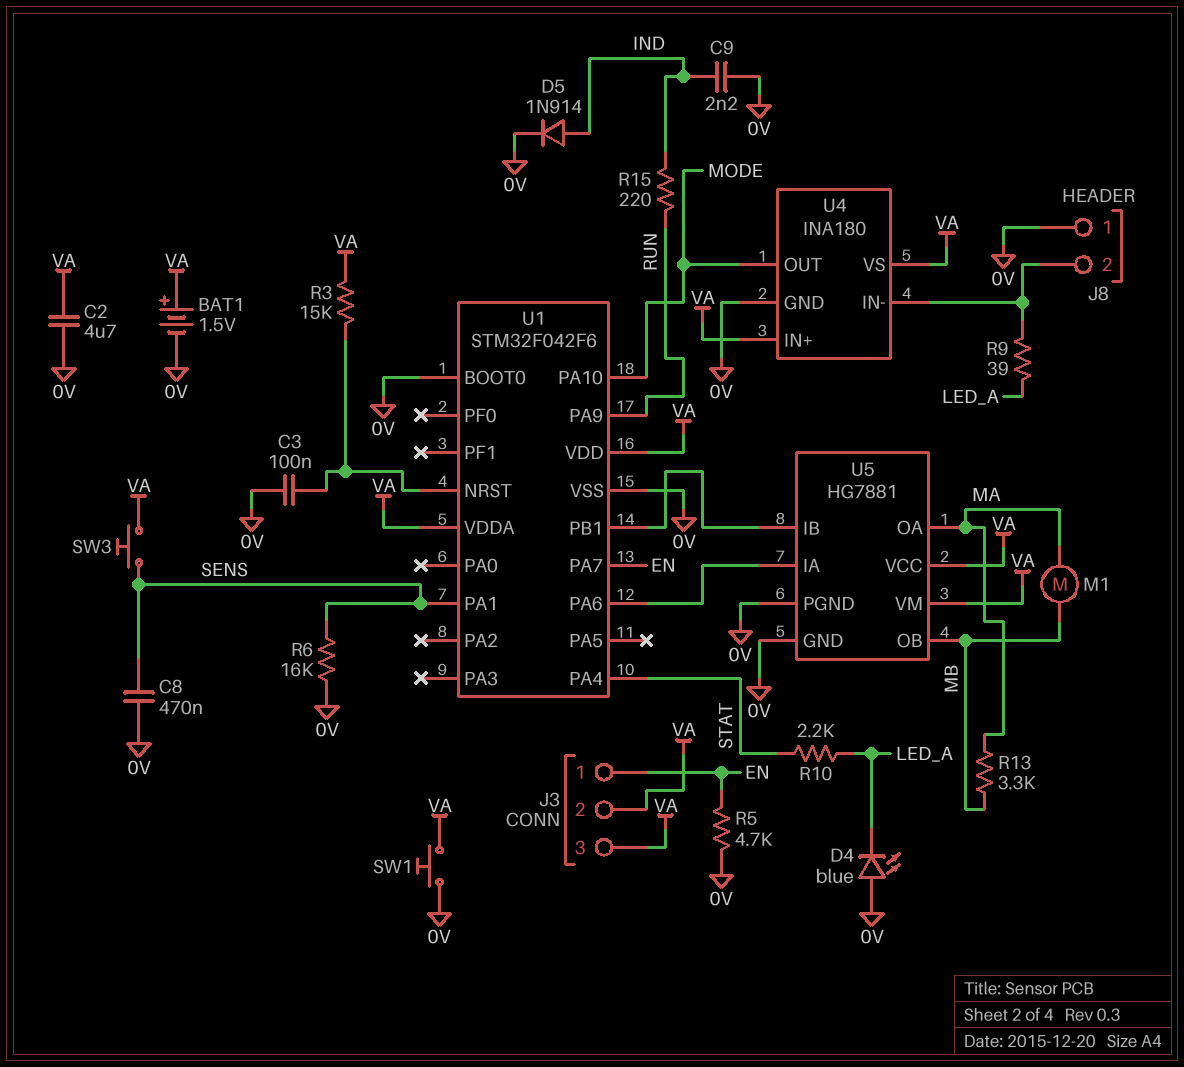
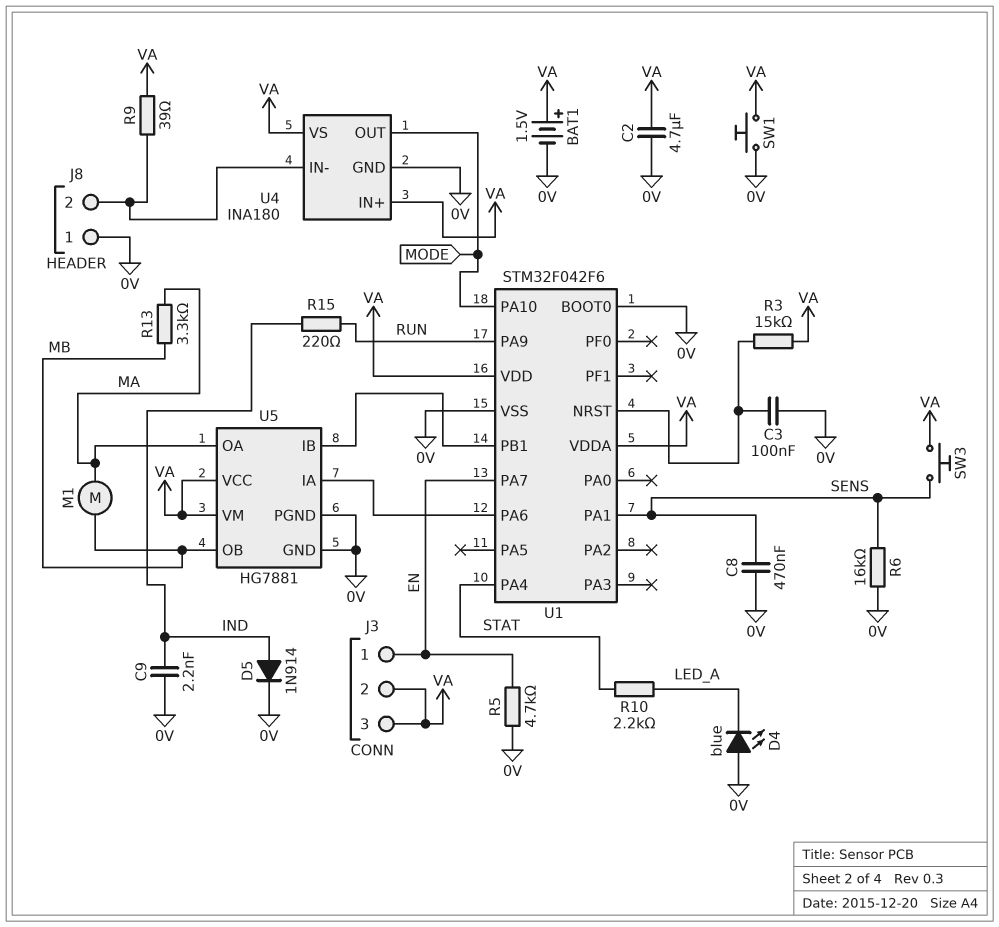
R9: 39 (J8/2, LED_A) -> 39 (J8/2, VA)

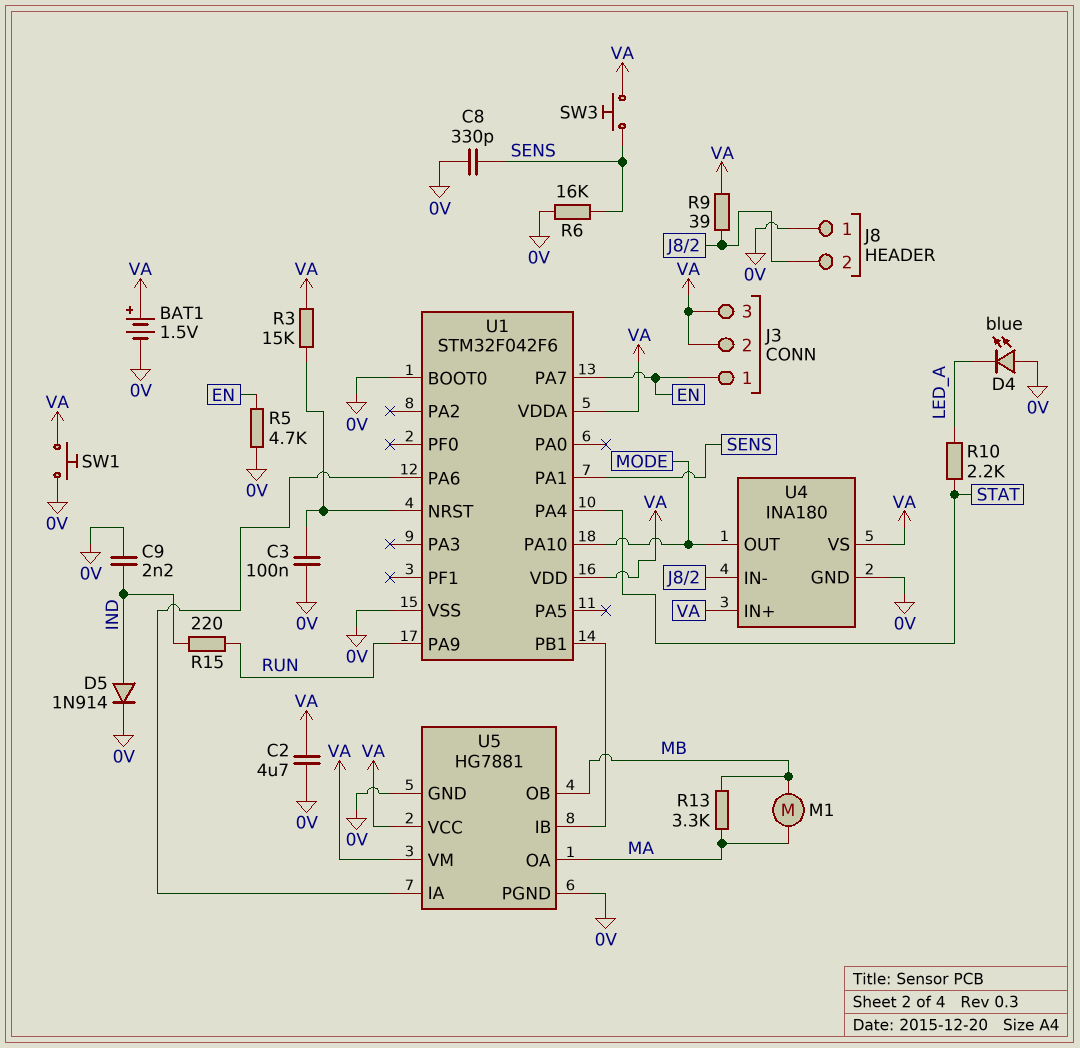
C8: 470nF (0V, SENS) -> 330pF (0V, SENS)

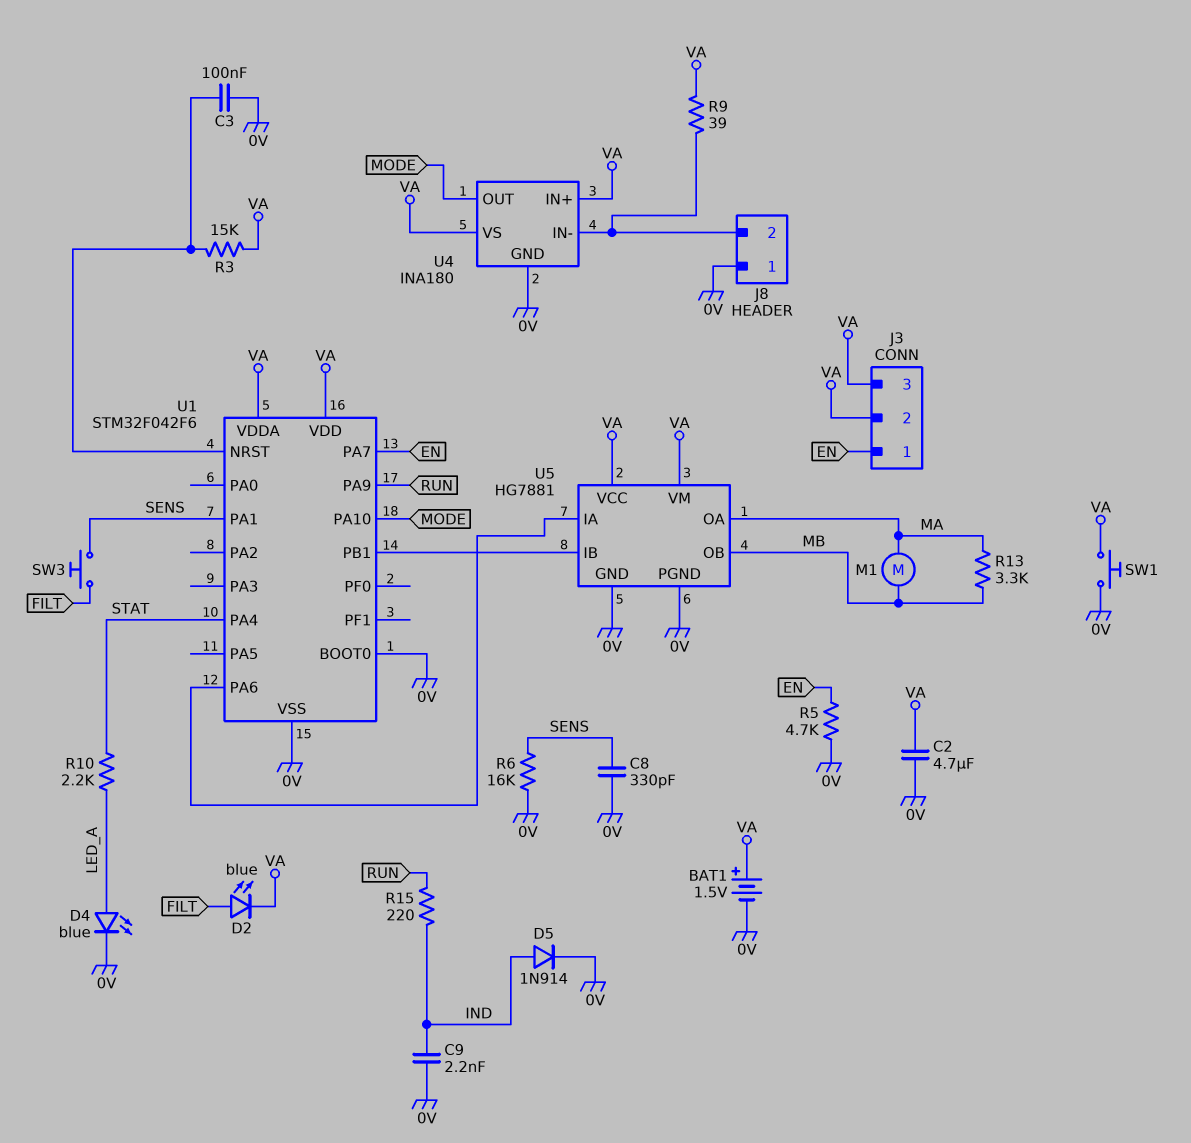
D2: none -> LED blue (A FILT, K VA)
D4: LED blue (A 0V, K LED_A) -> LED blue (A LED_A, K 0V)
SW3: button (SENS, VA) -> button (FILT, SENS)

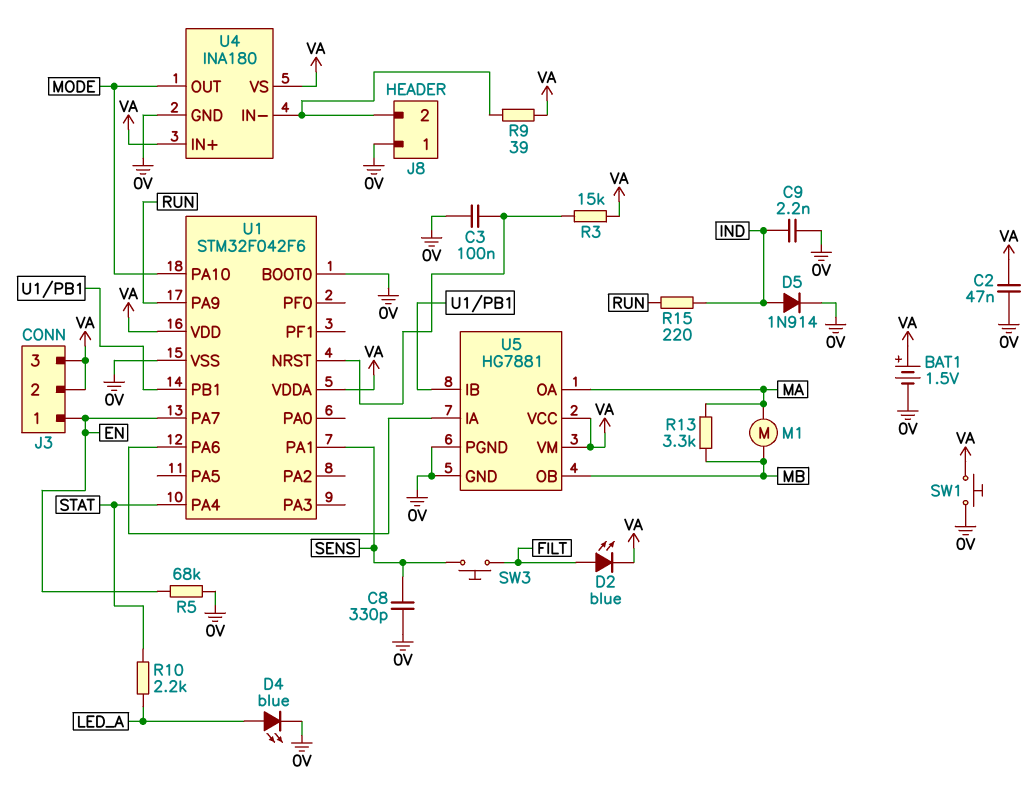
C2: 4.7uF (0V, VA) -> 47nF (0V, VA)
R5: 4.7k (0V, EN) -> 68k (0V, EN)
R6: 16k (0V, SENS) -> none

